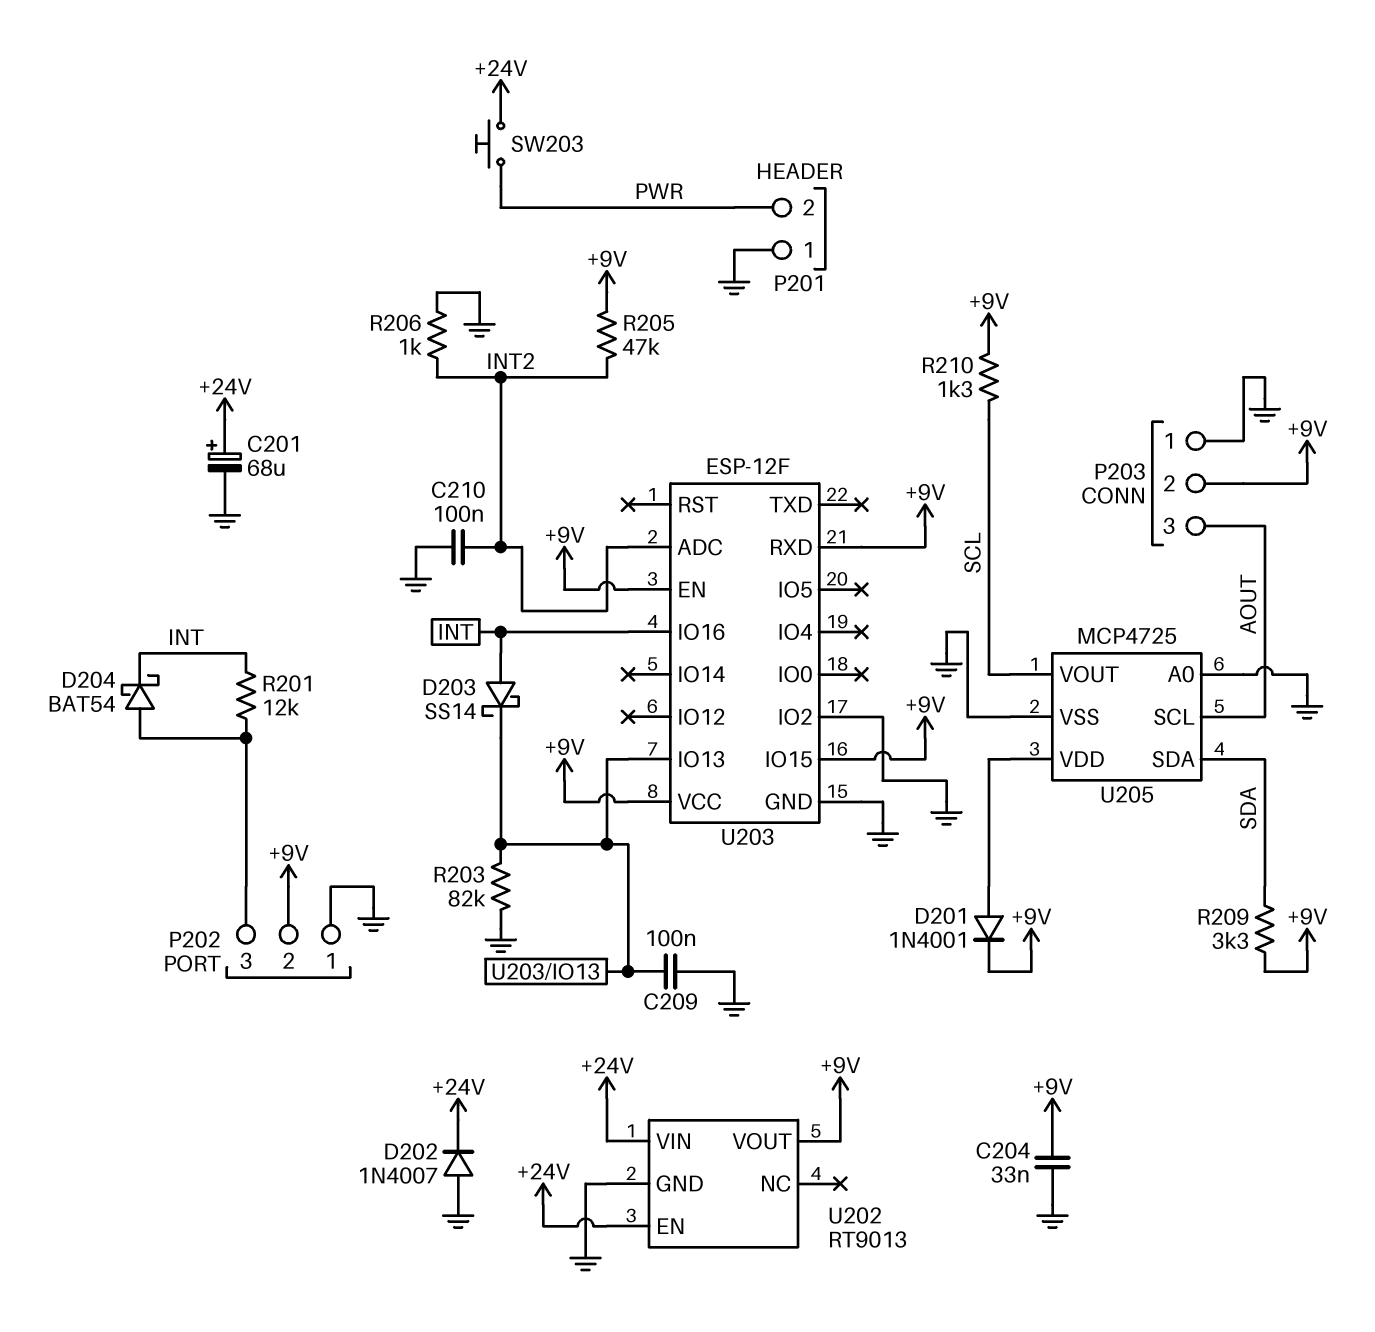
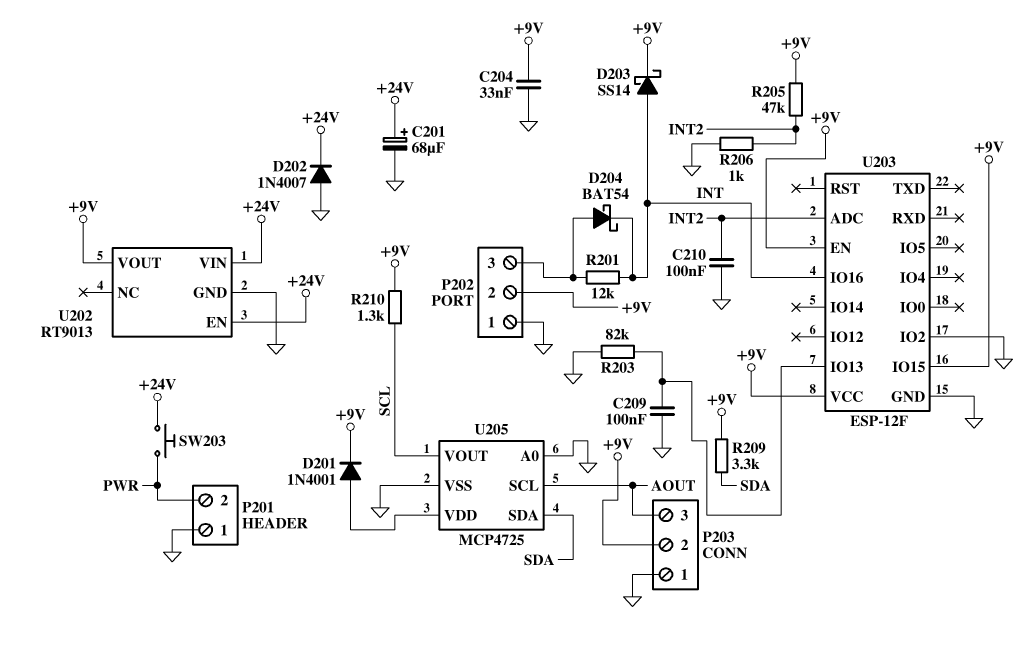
D203: schottky SS14 (A INT, K U203/IO13) -> schottky SS14 (A INT, K +9V)
U203 pin RXD: +9V -> none

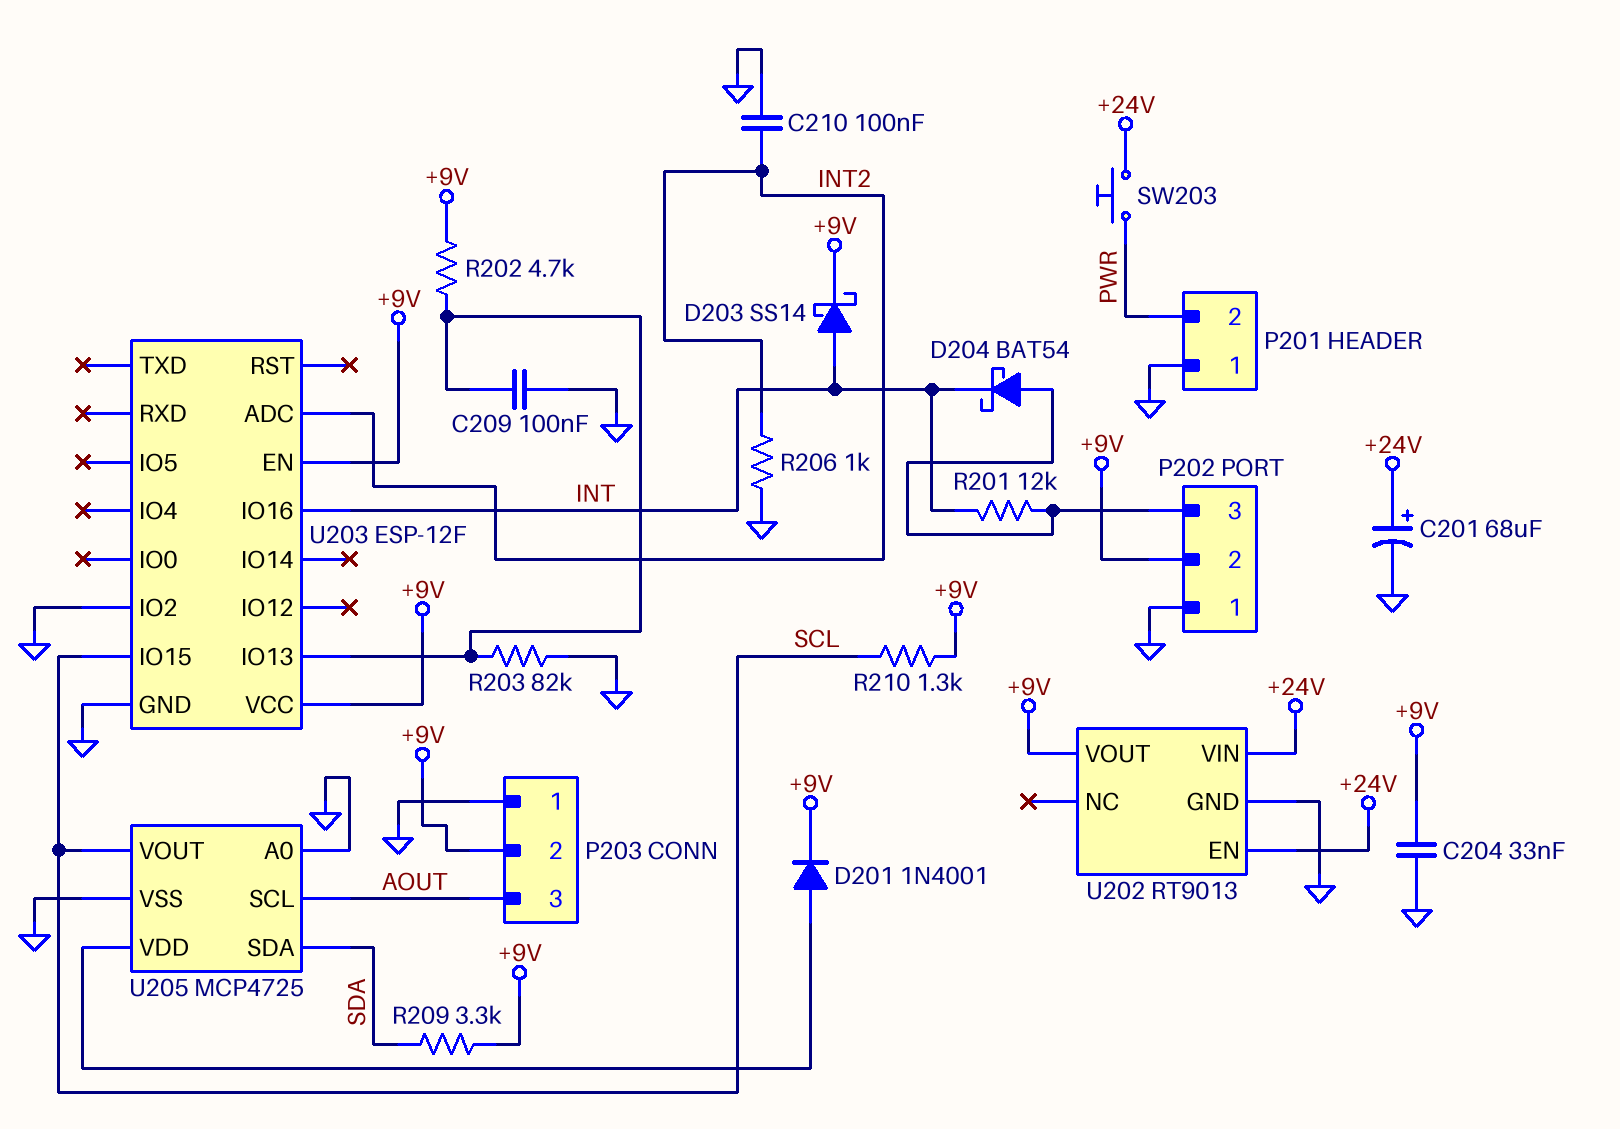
D202: diode 1N4007 (A GND, K +24V) -> none
R202: none -> 4.7k (+9V, U203/IO13)
R205: 47k (+9V, INT2) -> none
U203 pin IO15: +9V -> SCL

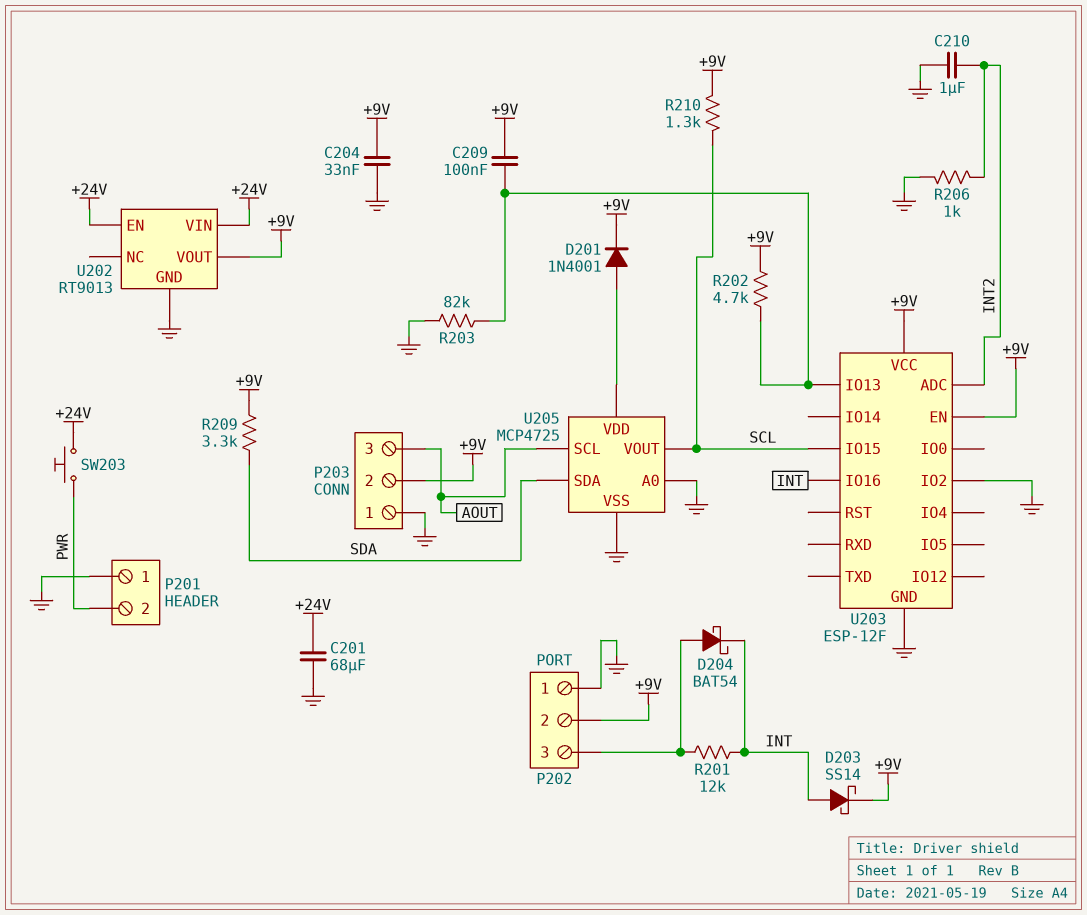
C201: 68uF (plus +24V, minus GND) -> 68uF (+24V, GND)
C209: 100nF (GND, U203/IO13) -> 100nF (+9V, U203/IO13)
C210: 100nF (GND, INT2) -> 1uF (GND, INT2)

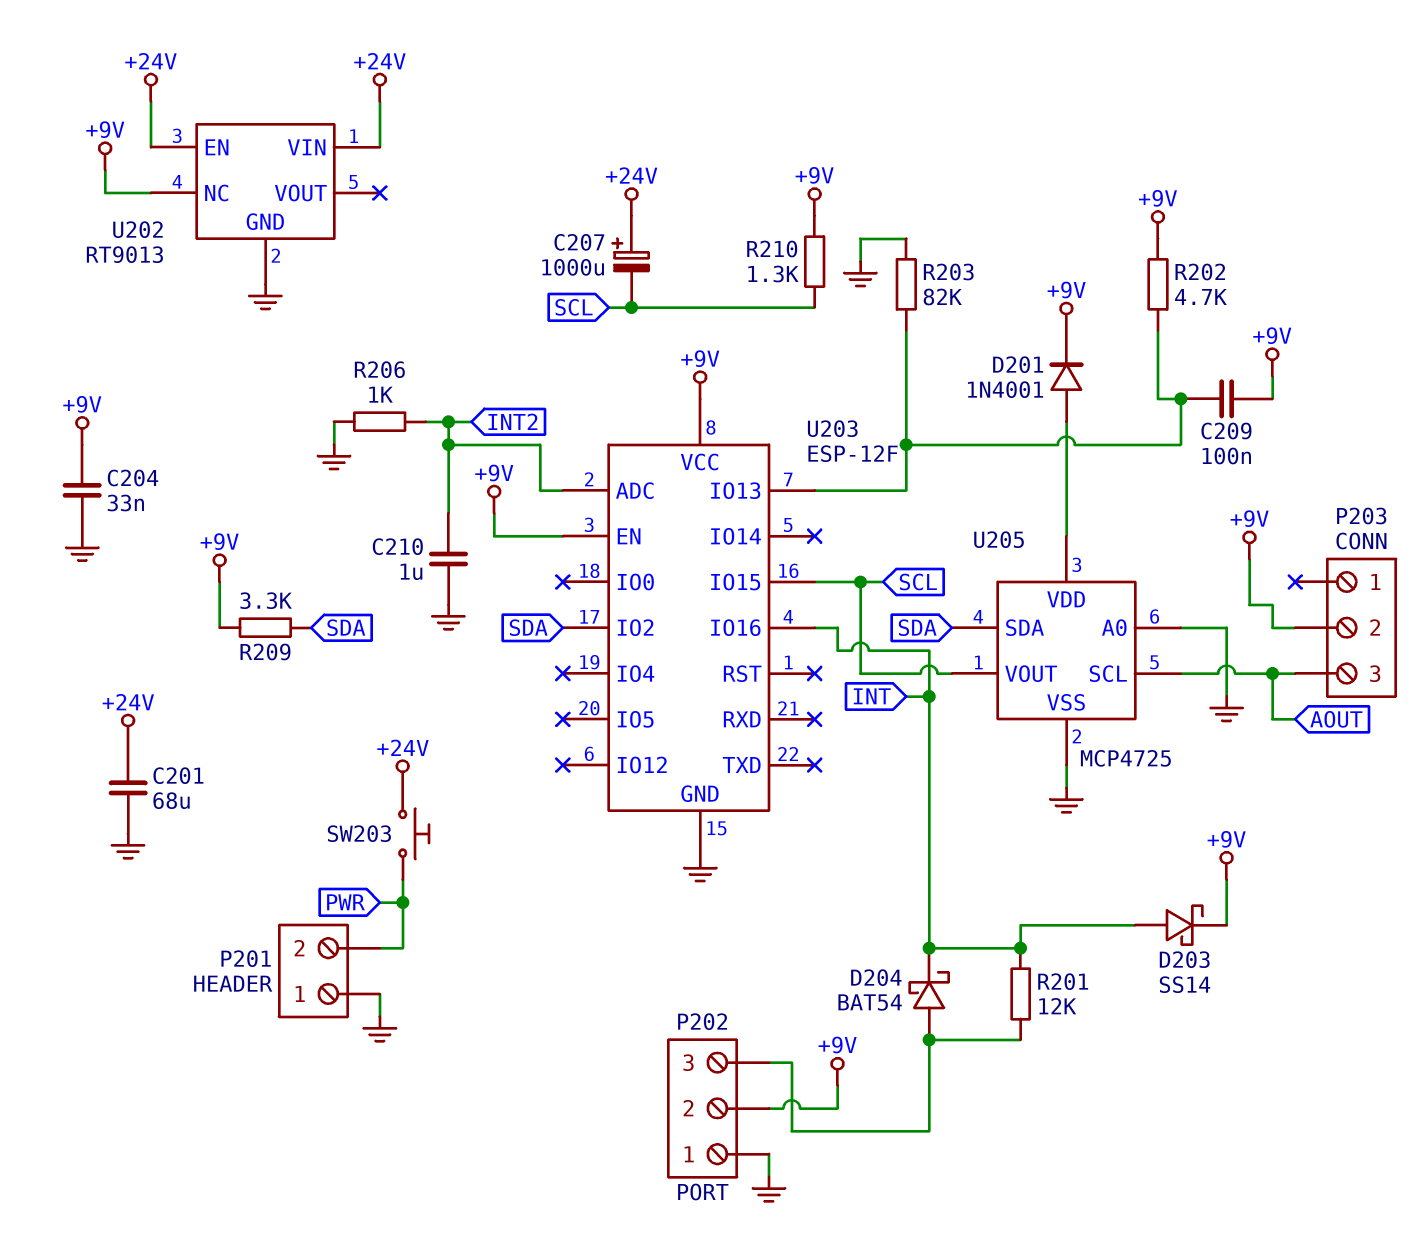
C207: none -> 1000uF (plus +24V, minus SCL)
P203 pin 1: GND -> none
U202 pin NC: none -> +9V
U202 pin VOUT: +9V -> none
U203 pin IO2: GND -> SDA

